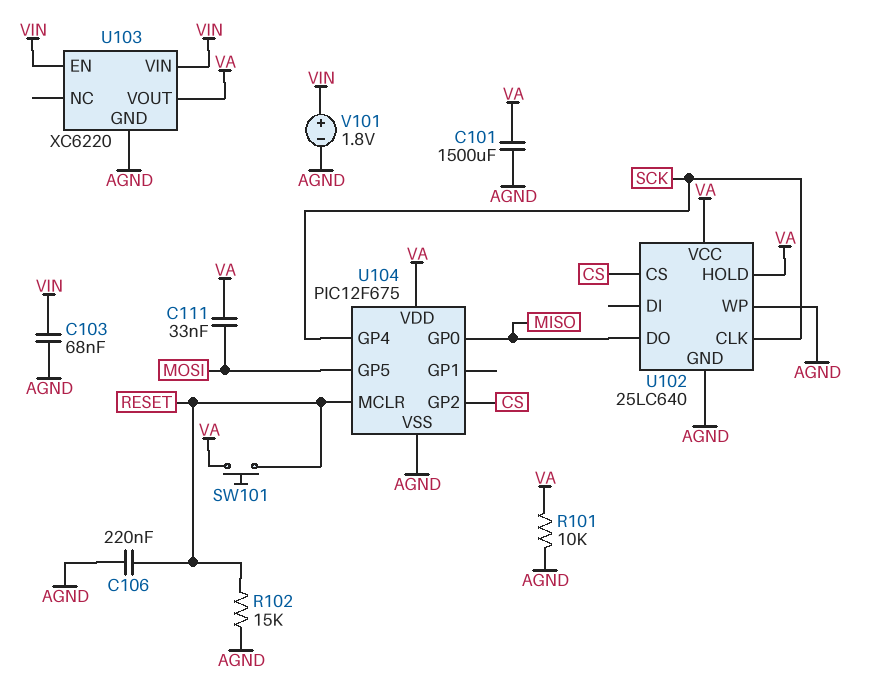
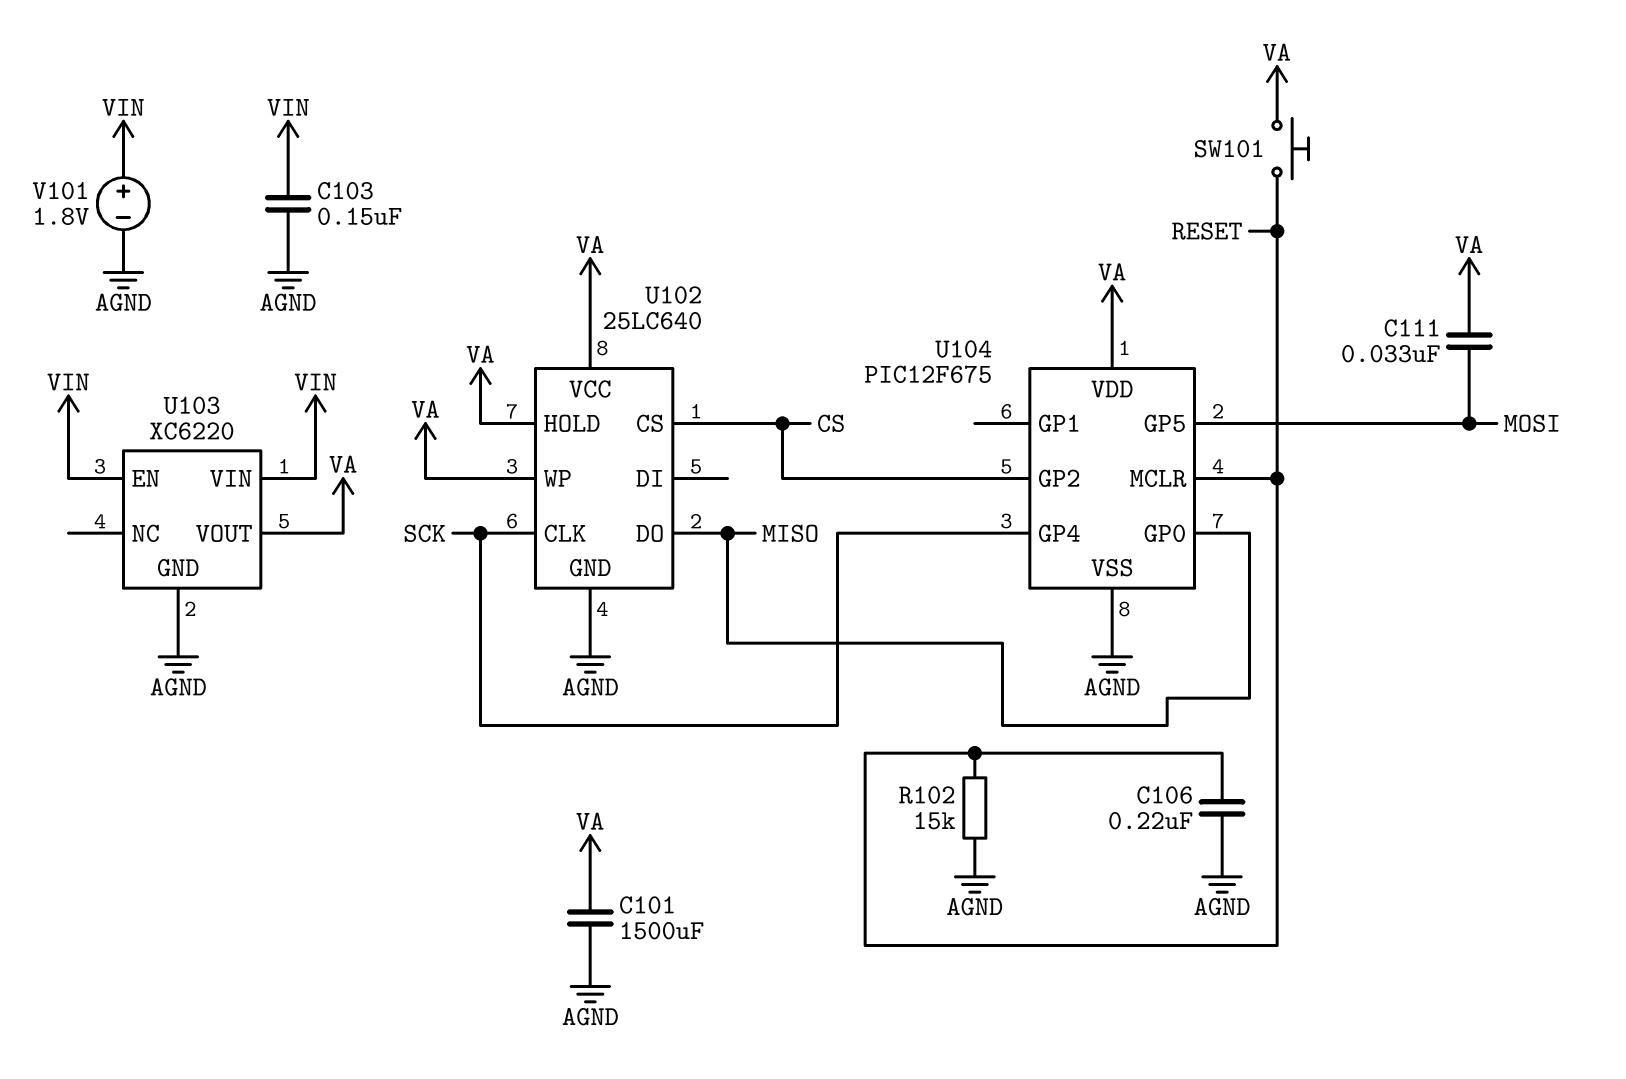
C103: 68nF (AGND, VIN) -> 150nF (AGND, VIN)
R101: 10k (AGND, VA) -> none
U102 pin WP: AGND -> VA

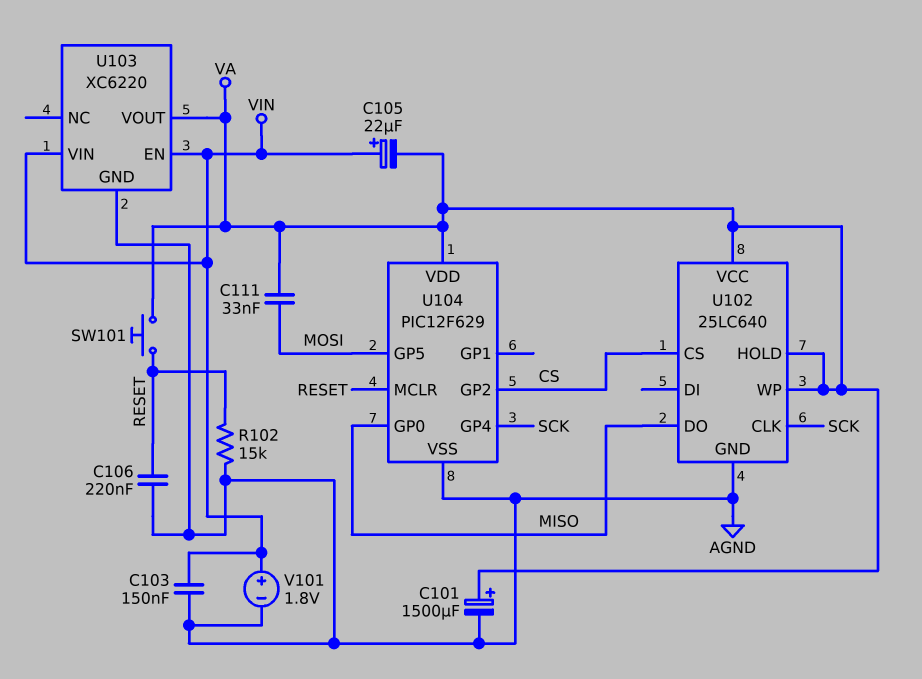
C101: 1500uF (AGND, VA) -> 1500uF (plus VA, minus AGND)
C105: none -> 22uF (plus VIN, minus VA)
U104: PIC12F675 -> PIC12F629

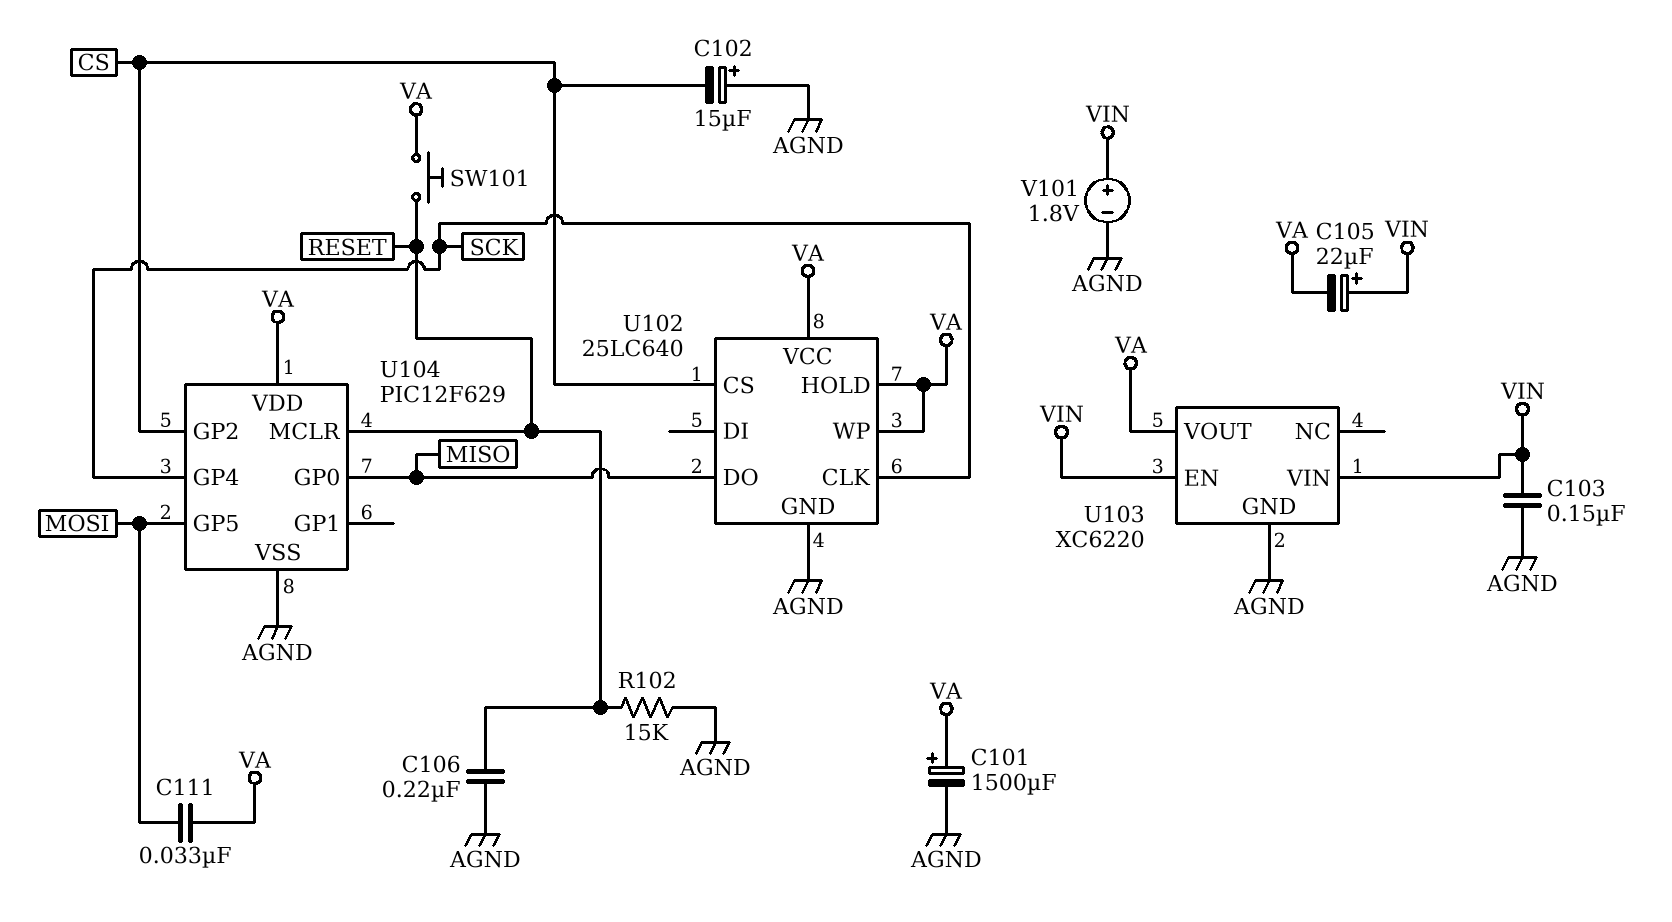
C102: none -> 15uF (plus AGND, minus CS)

